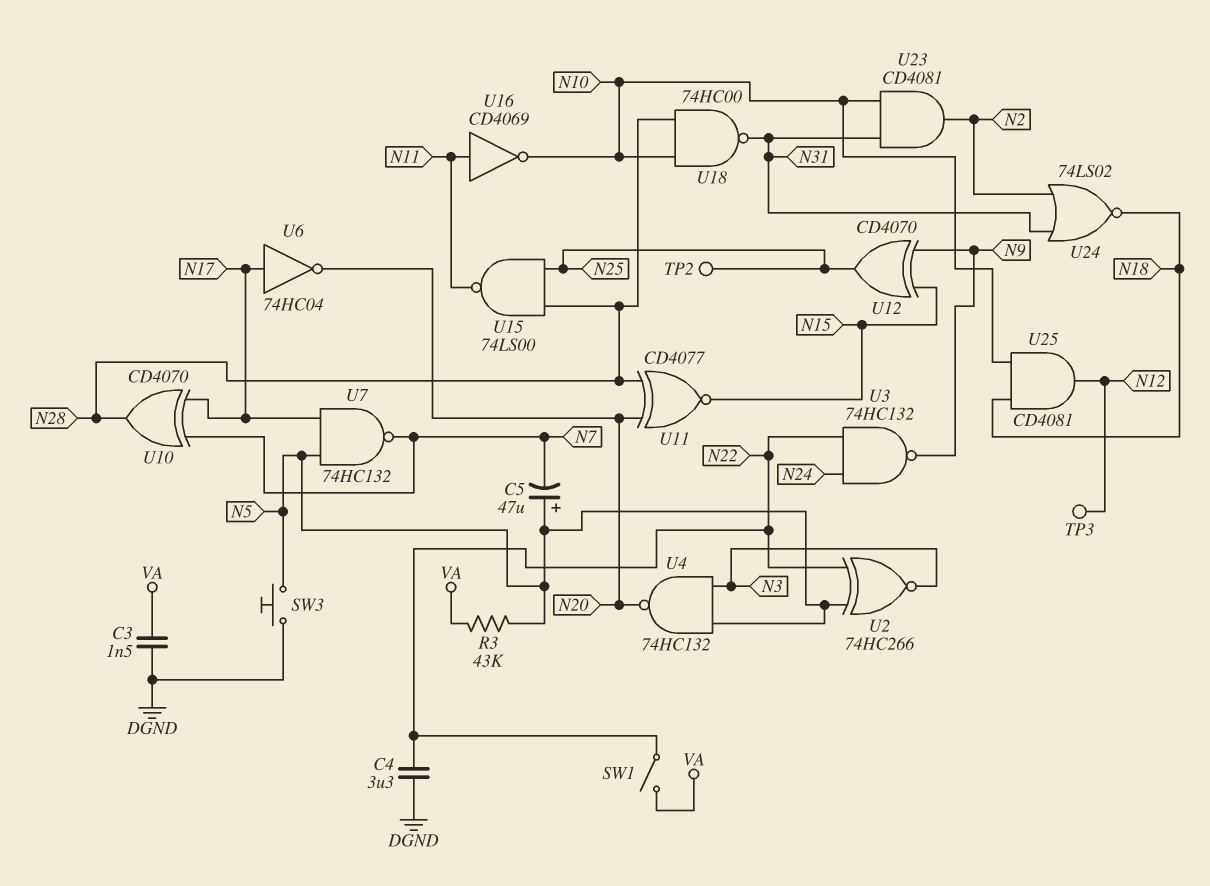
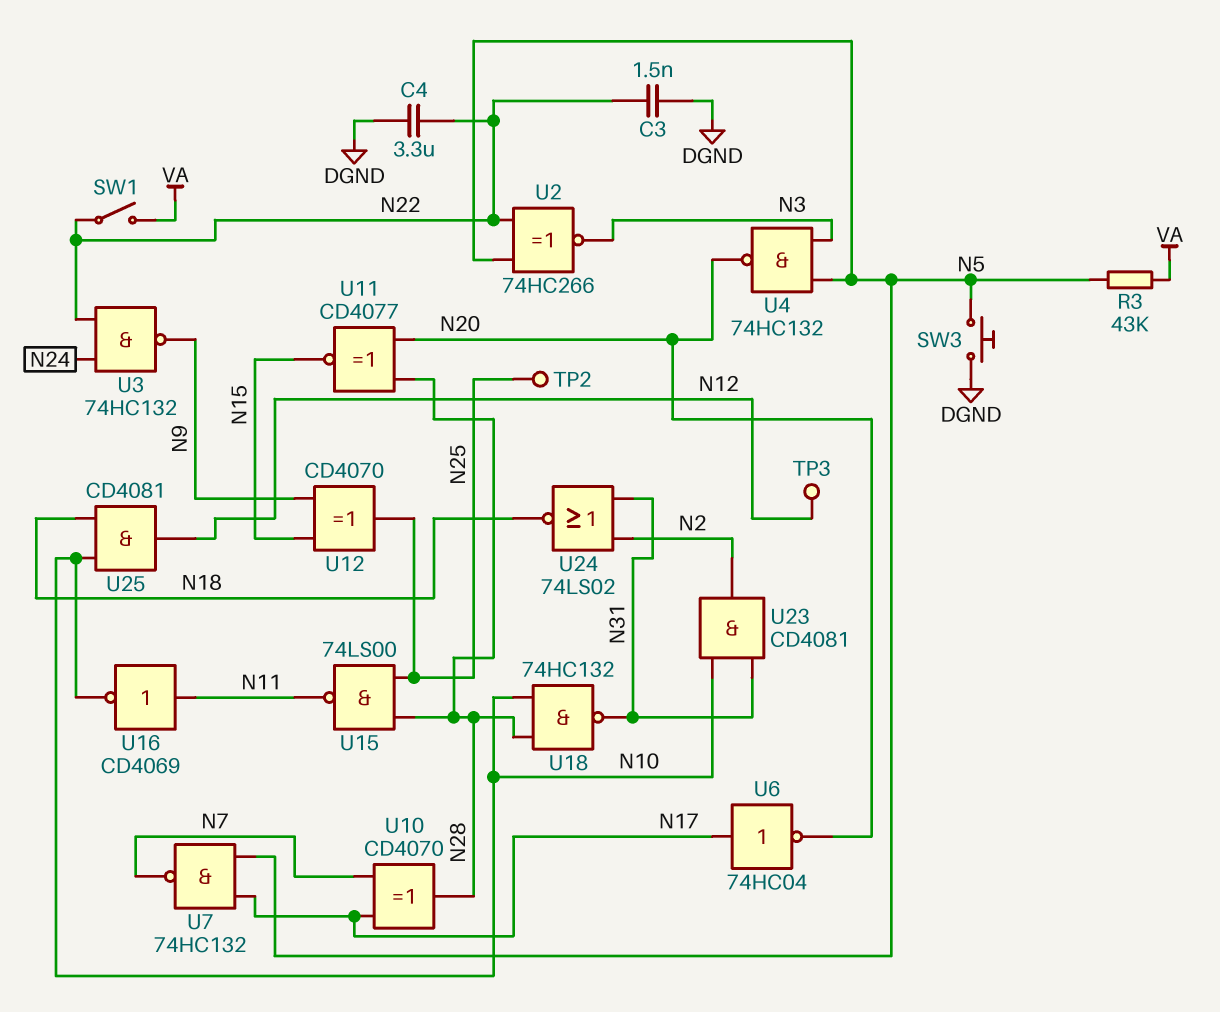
C3: 1.5nF (DGND, VA) -> 1.5nF (DGND, N22)
C5: 47uF (plus N5, minus N7) -> none
U18: NAND 74HC00 (in N10, in N28, out N31) -> NAND 74HC132 (in N10, in N28, out N31)

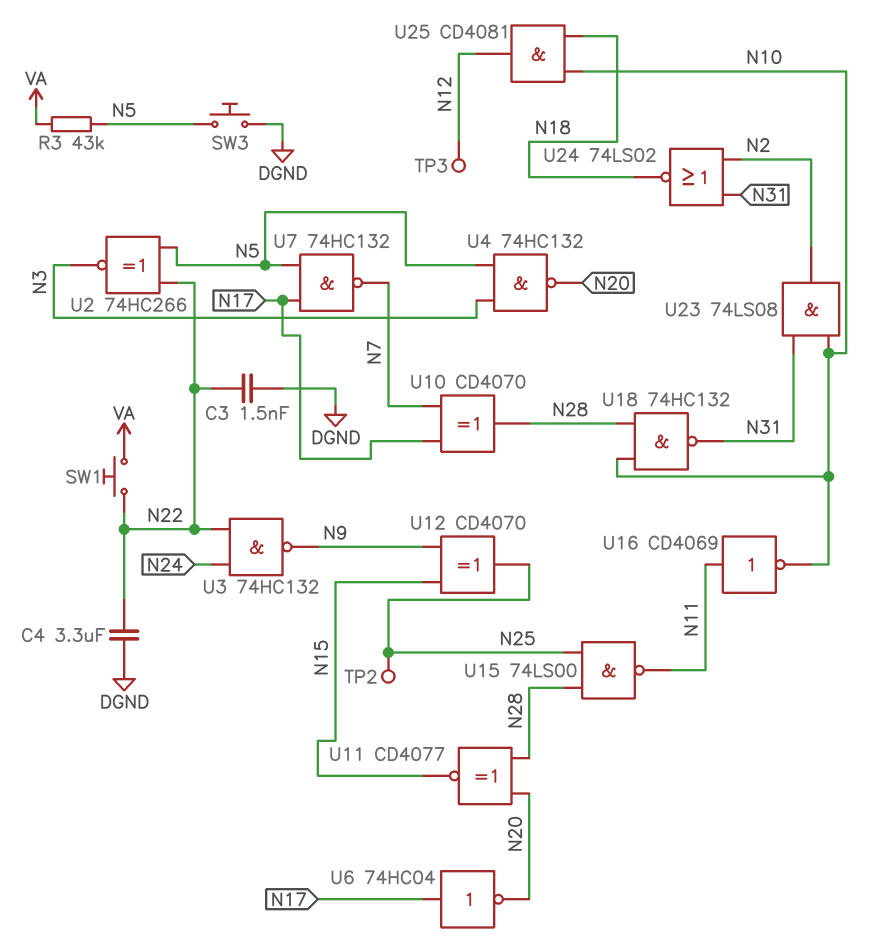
SW1: switch (N22, VA) -> button (N22, VA)
U23: AND CD4081 (in N10, in N31, out N2) -> AND 74LS08 (in N10, in N31, out N2)

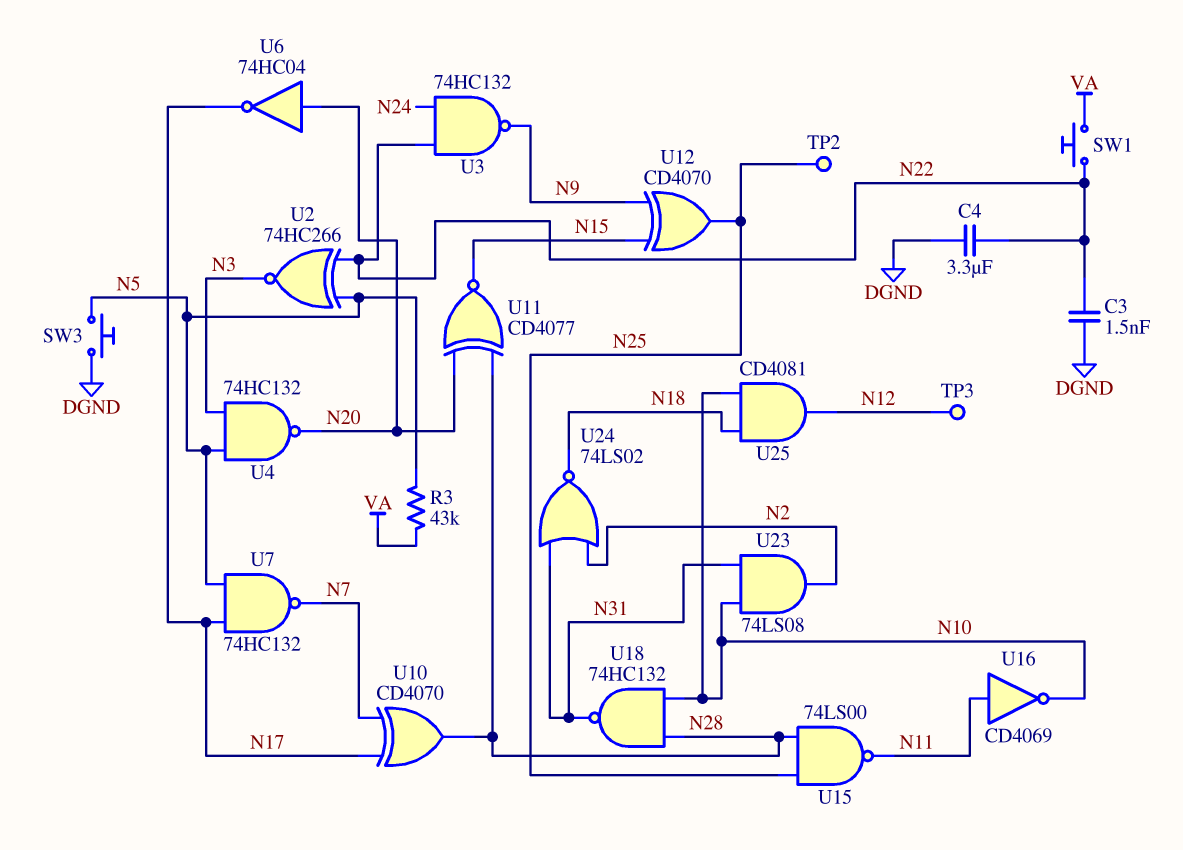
U6: NOT 74HC04 (in N17, out N20) -> NOT 74HC04 (in N20, out N17)

